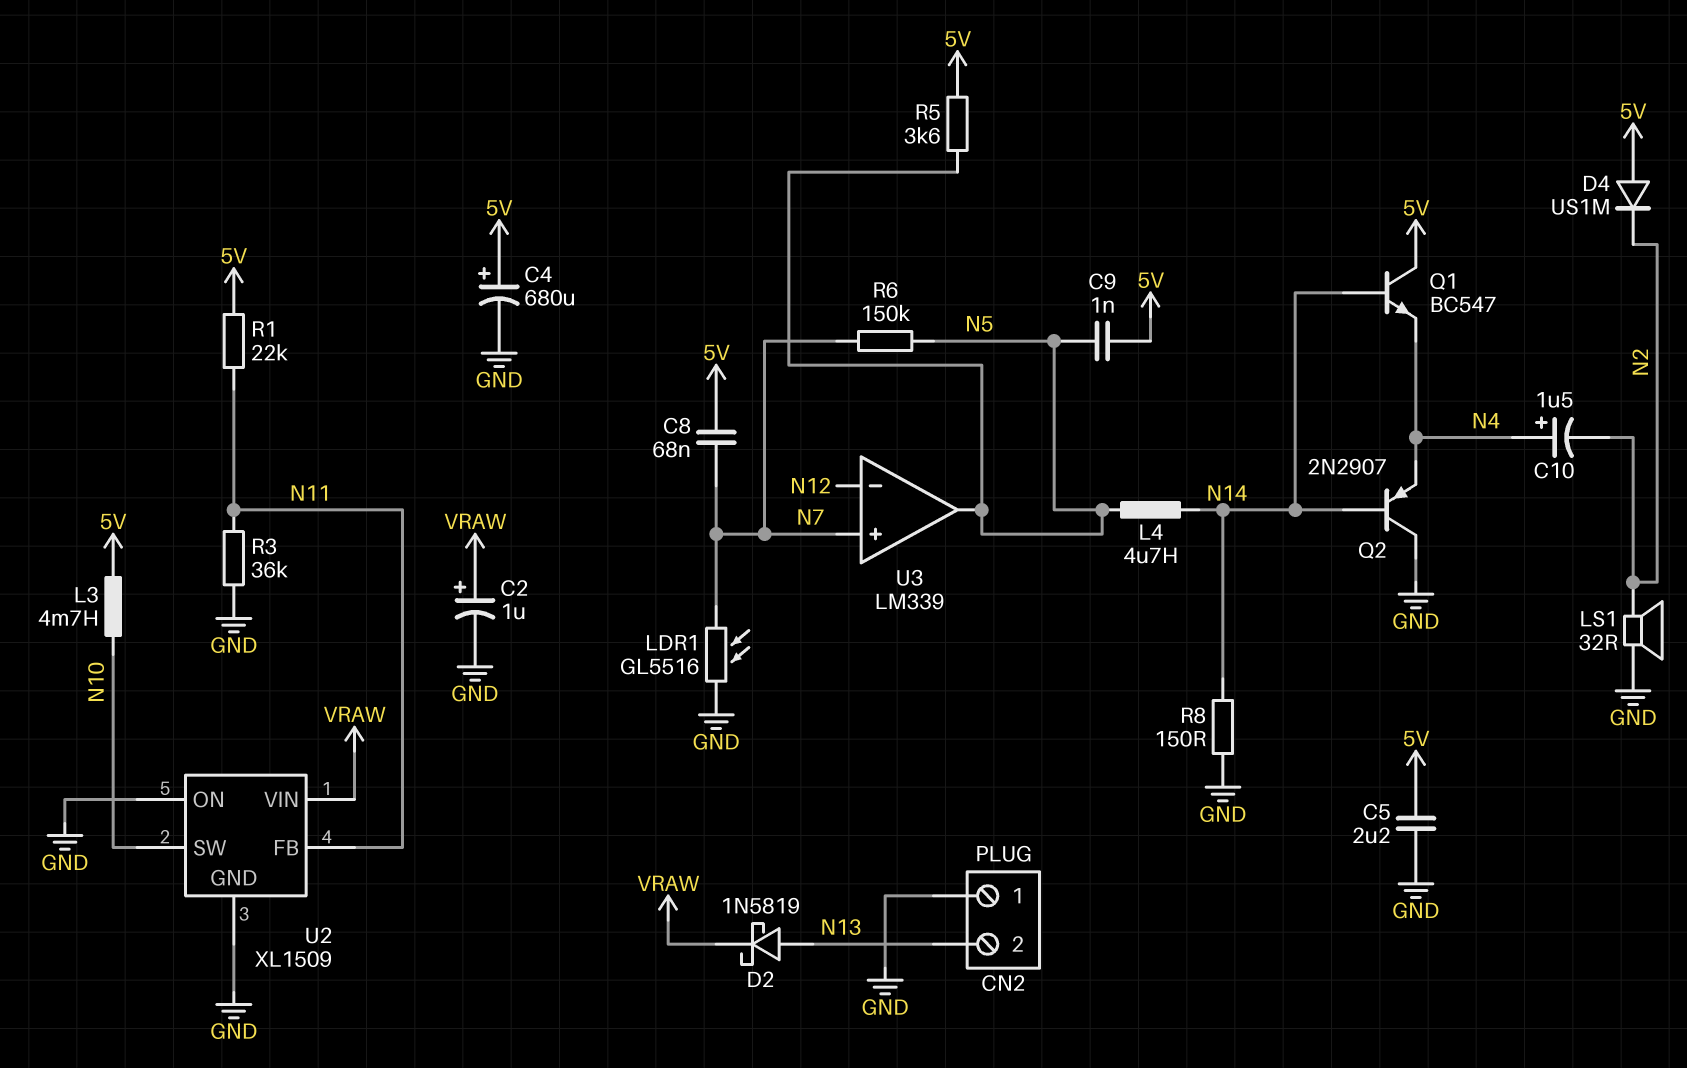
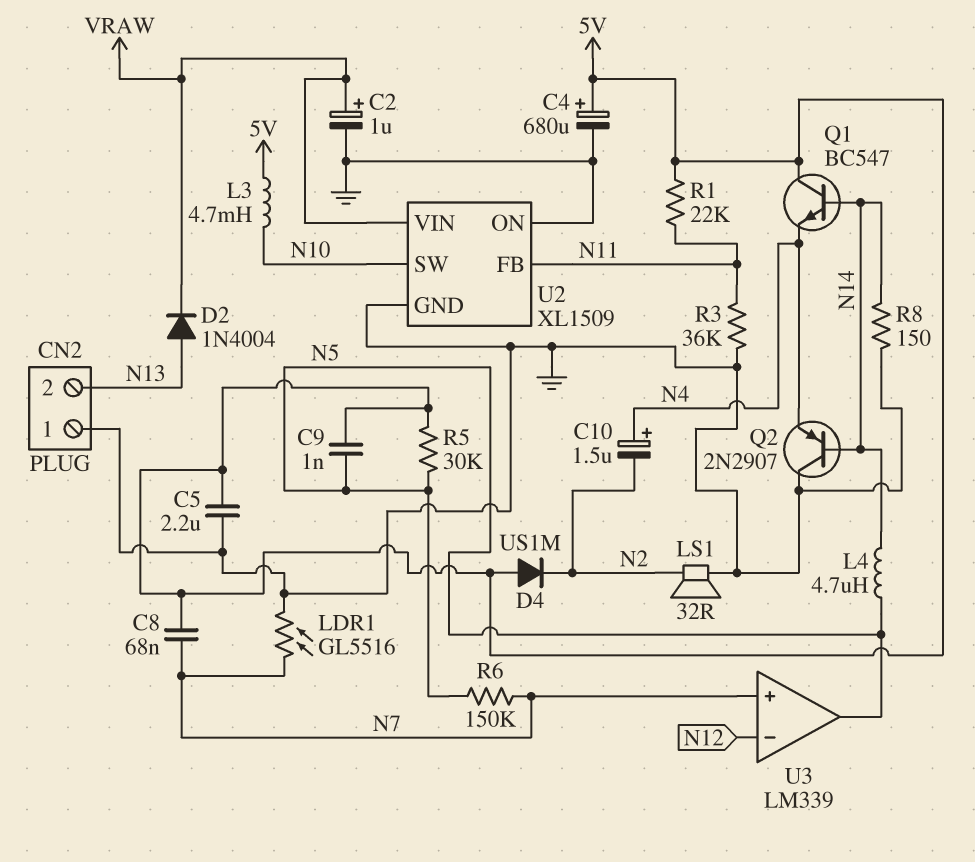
D2: schottky 1N5819 (A N13, K VRAW) -> diode 1N4004 (A N13, K VRAW)
R5: 3.6k (5V, N5) -> 30k (5V, N5)

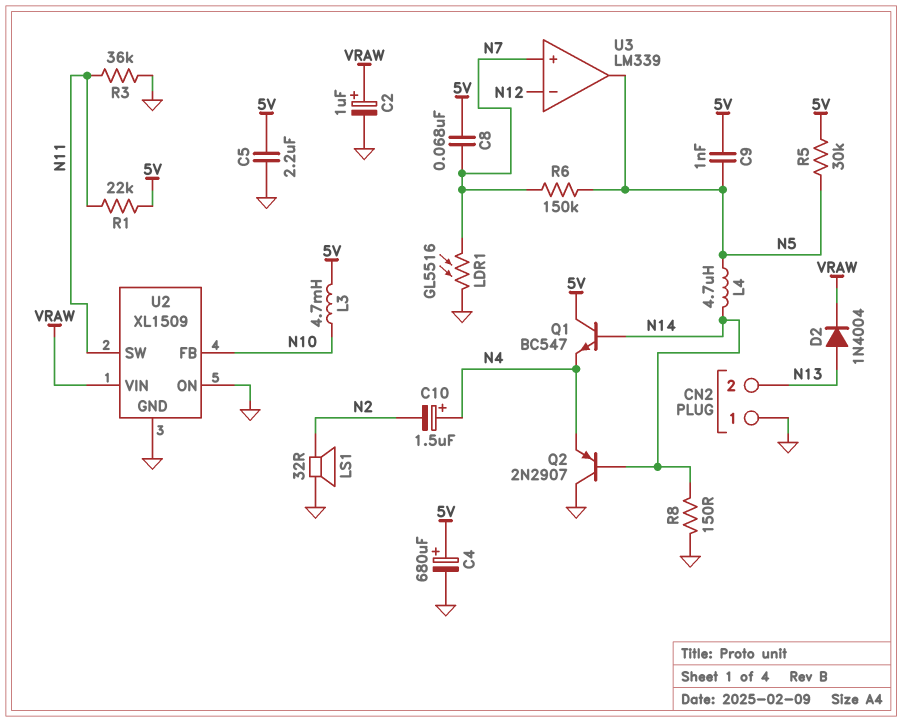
D4: diode US1M (A 5V, K N2) -> none
U2 pin FB: N11 -> N10
U2 pin SW: N10 -> N11

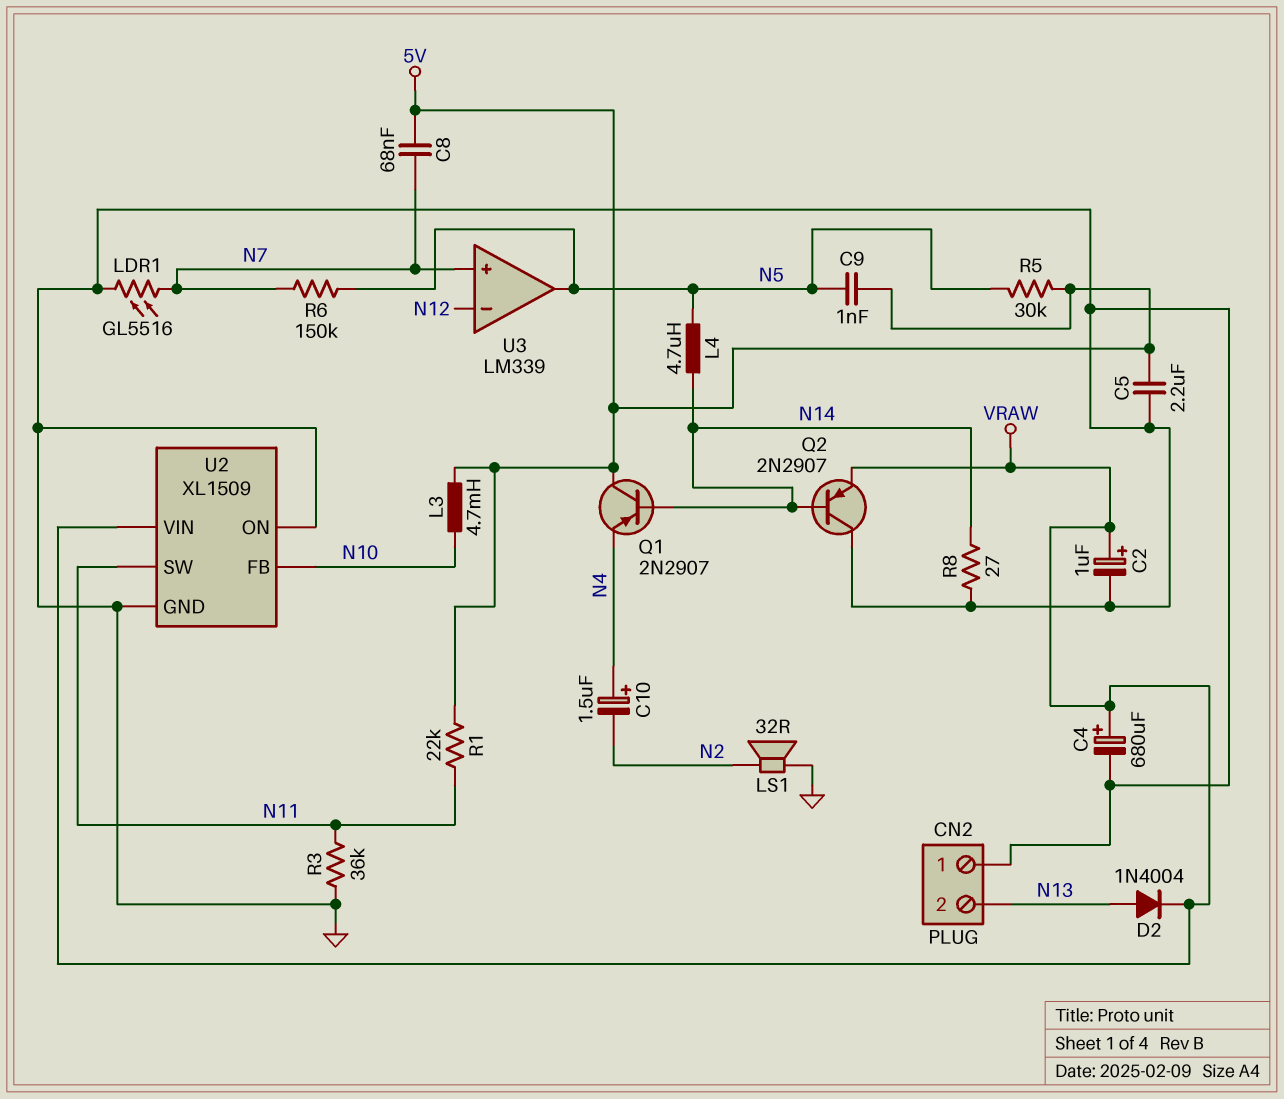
C4: 680uF (plus 5V, minus GND) -> 680uF (plus VRAW, minus GND)
Q1: NPN BC547 (B N14, C 5V, E N4) -> PNP 2N2907 (B N14, C 5V, E N4)
Q2: PNP 2N2907 (B N14, C GND, E N4) -> PNP 2N2907 (B N14, C GND, E VRAW)
R8: 150 (GND, N14) -> 27 (GND, N14)

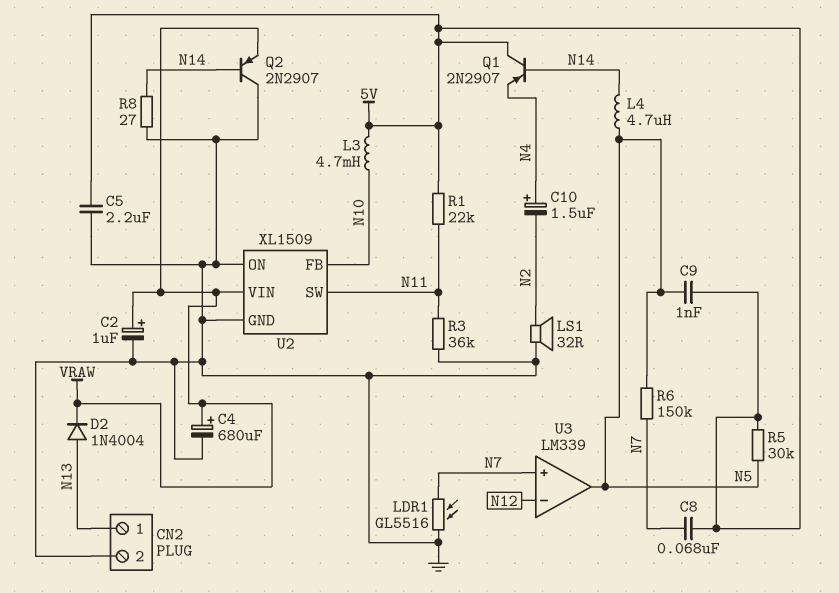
CN2 pin 1: GND -> N13
CN2 pin 2: N13 -> GND

